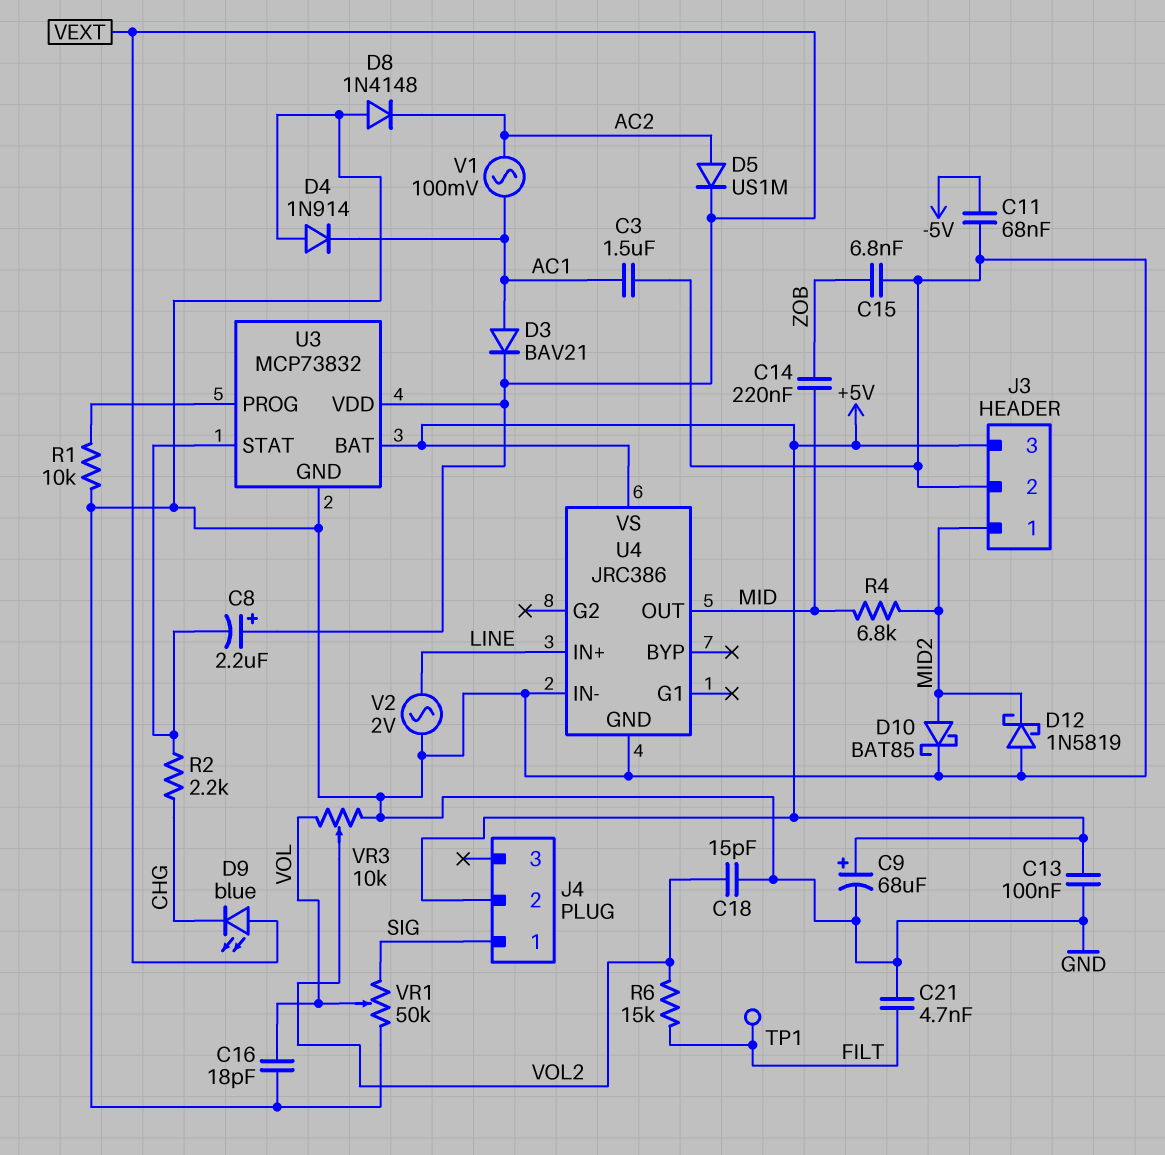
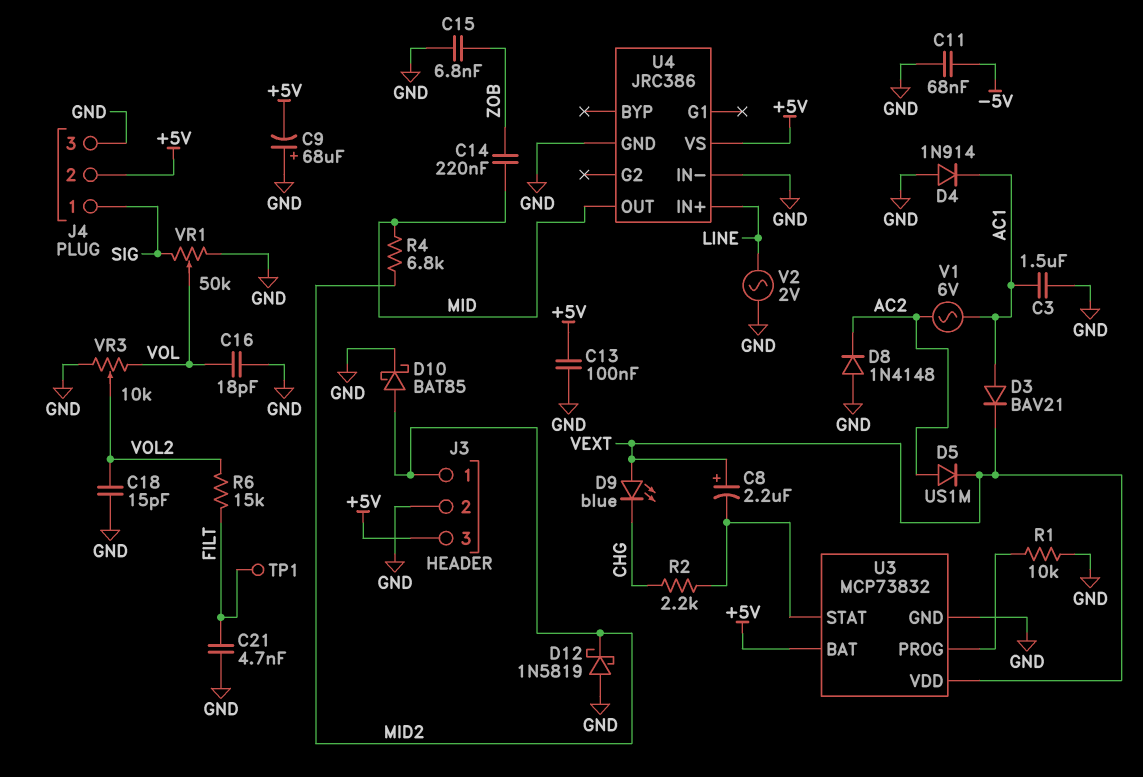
C9: 68uF (plus +5V, minus GND) -> 68uF (plus GND, minus +5V)
J4 pin 3: none -> GND
V1: AC 100mV (AC1, AC2) -> AC 6V (AC1, AC2)

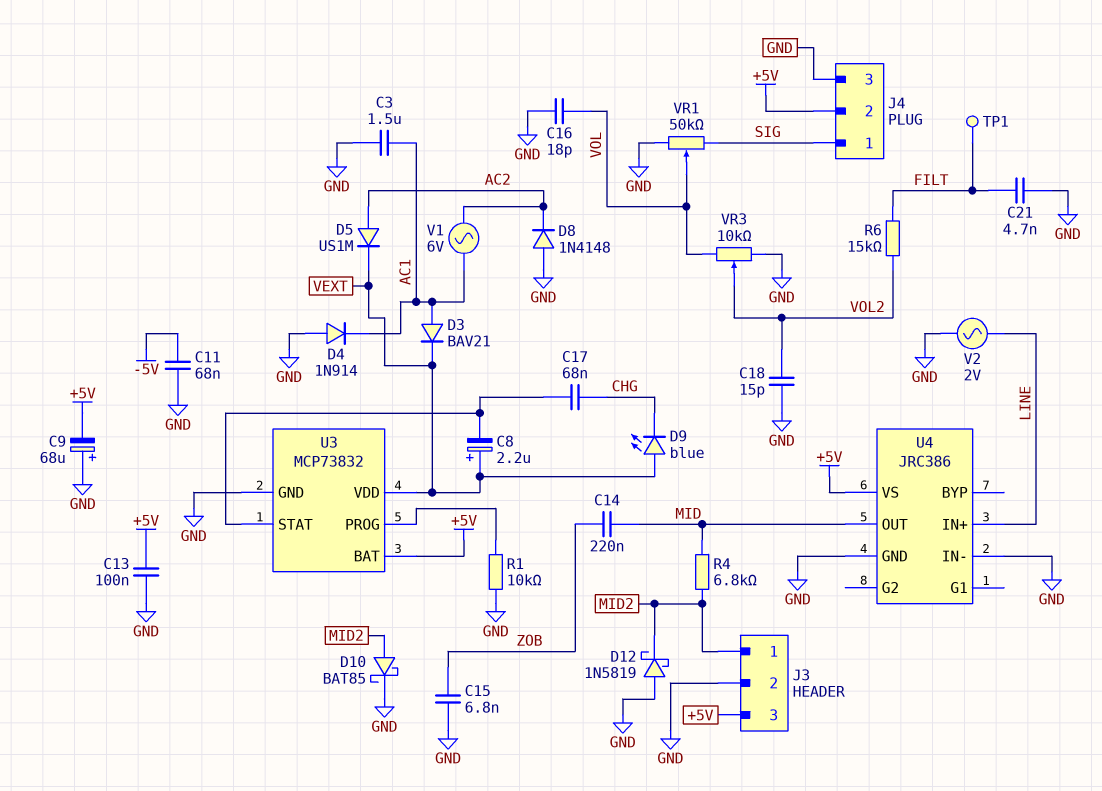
C17: none -> 68nF (CHG, U3/STAT)
R2: 2.2k (CHG, U3/STAT) -> none

